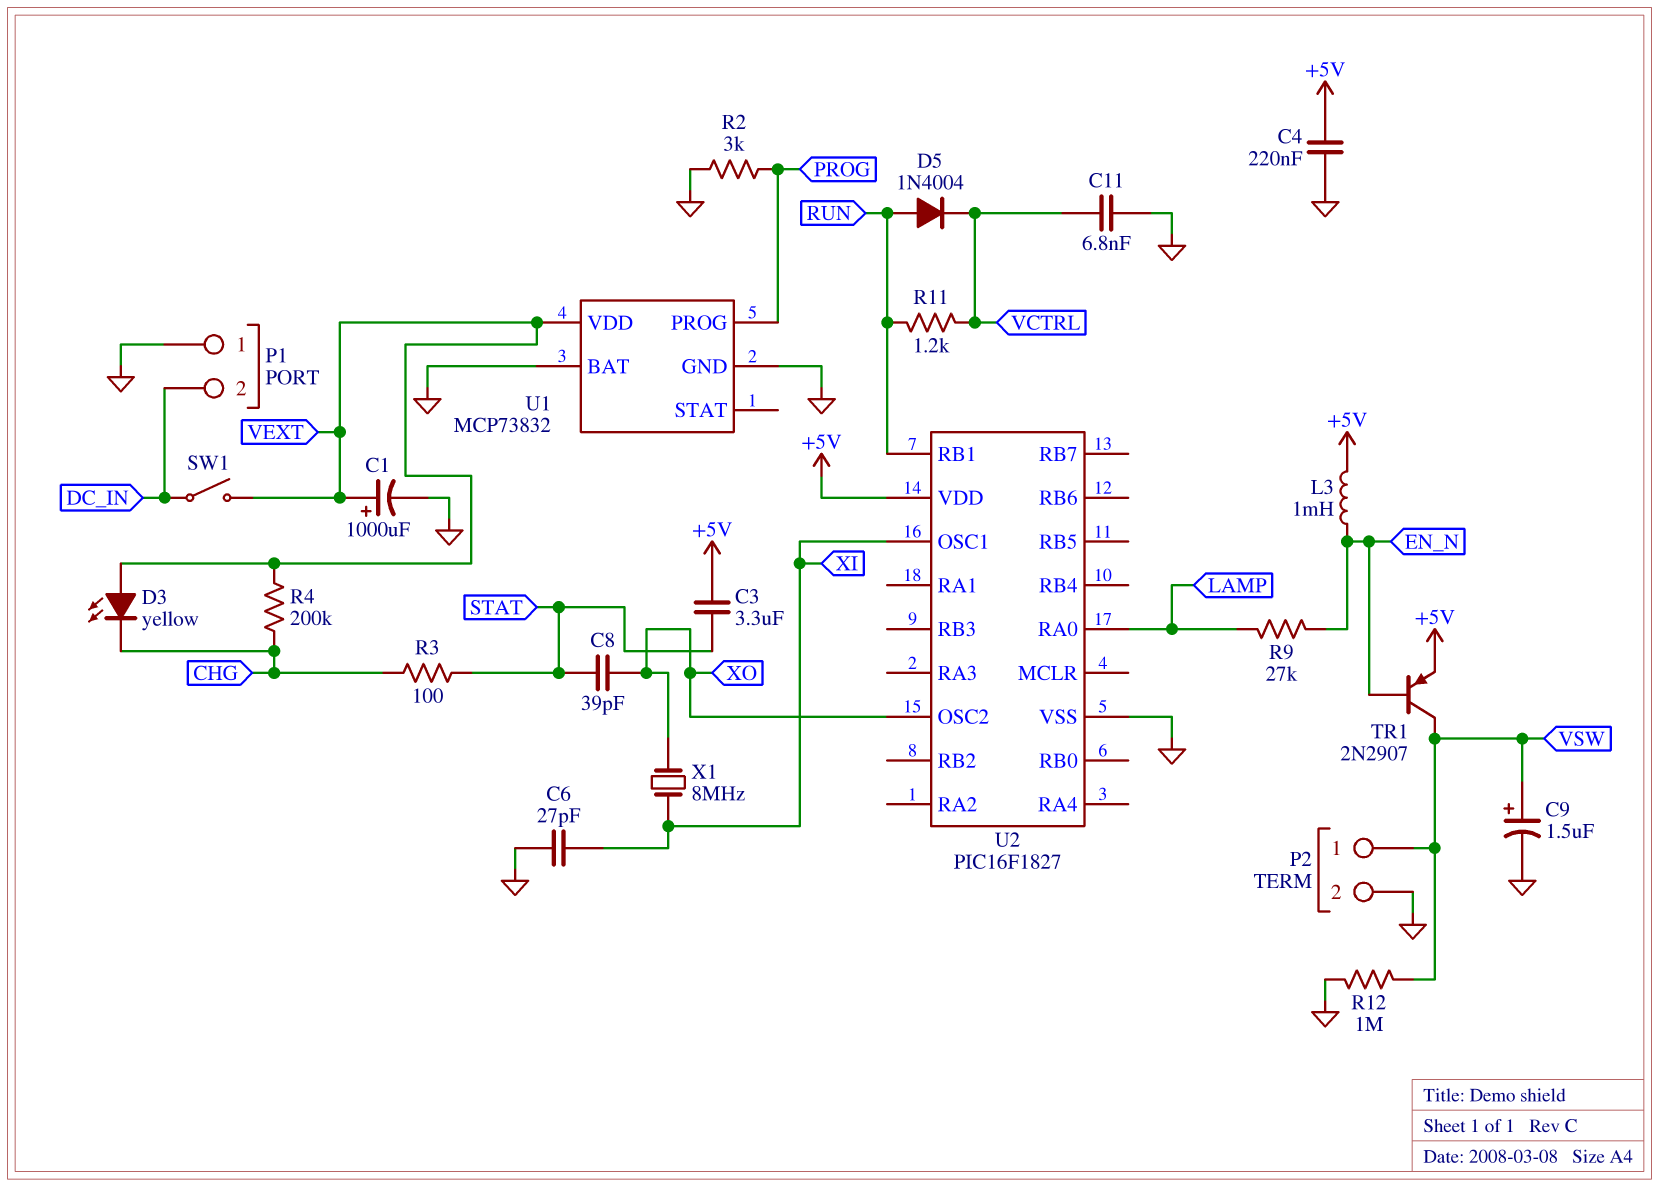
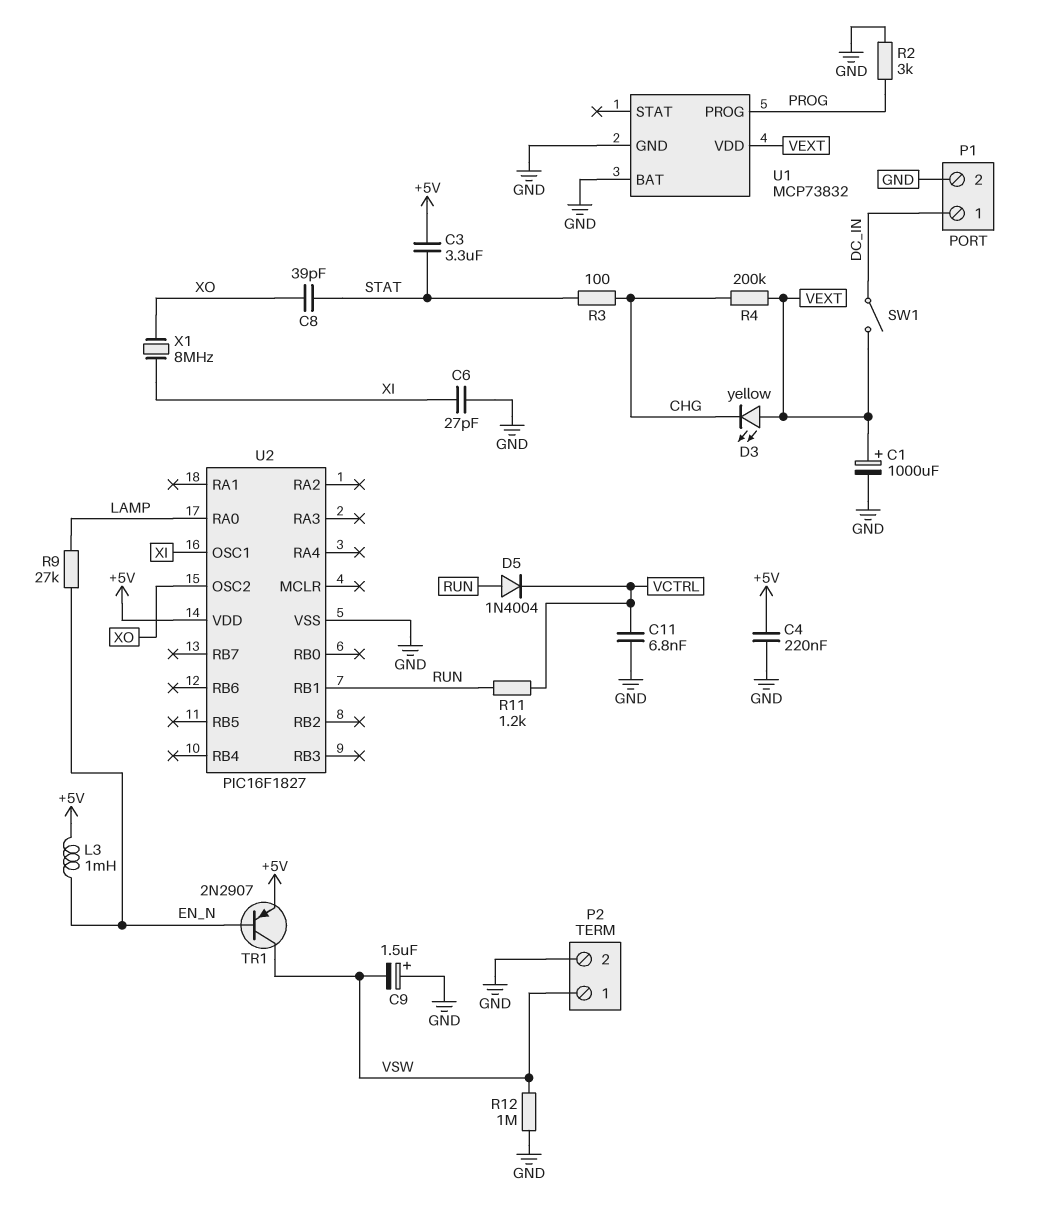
C9: 1.5uF (plus VSW, minus GND) -> 1.5uF (plus GND, minus VSW)
P1 pin 1: GND -> DC_IN
P1 pin 2: DC_IN -> GND

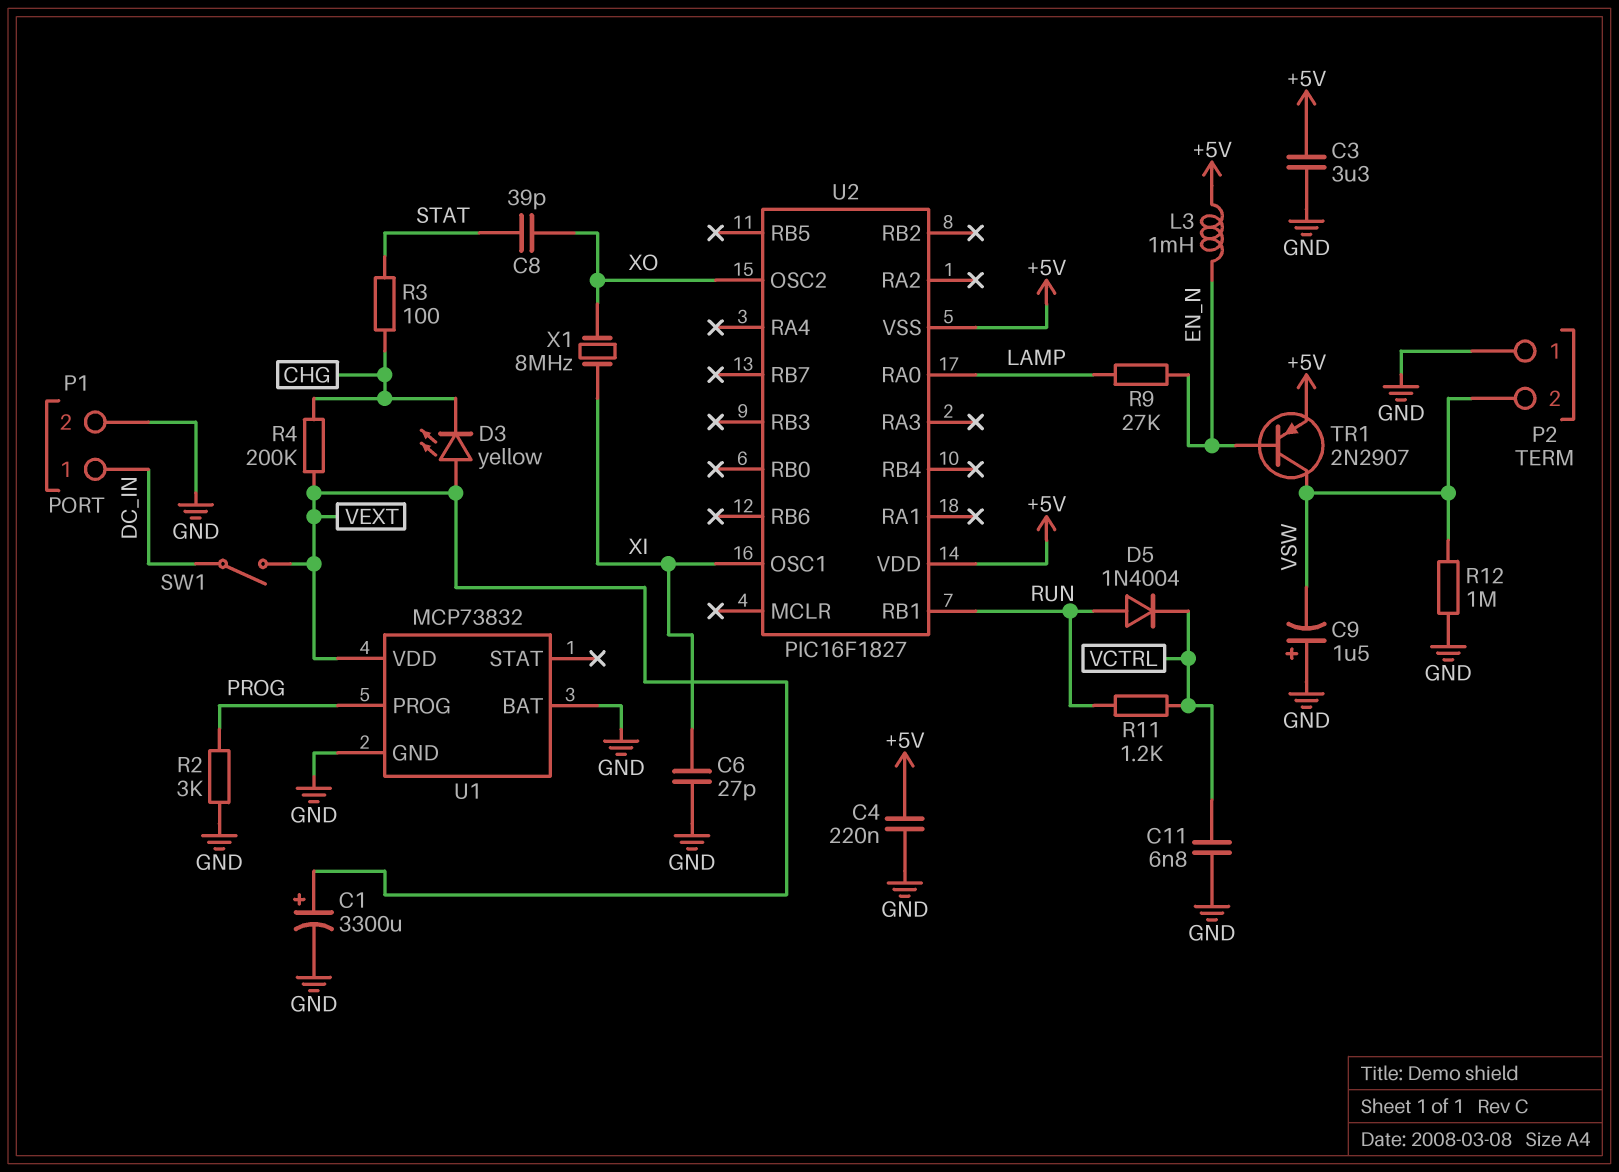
C1: 1000uF (plus VEXT, minus GND) -> 3300uF (plus VEXT, minus GND)
C3: 3.3uF (+5V, STAT) -> 3.3uF (+5V, GND)
P2 pin 1: VSW -> GND
P2 pin 2: GND -> VSW
U2 pin VSS: GND -> +5V

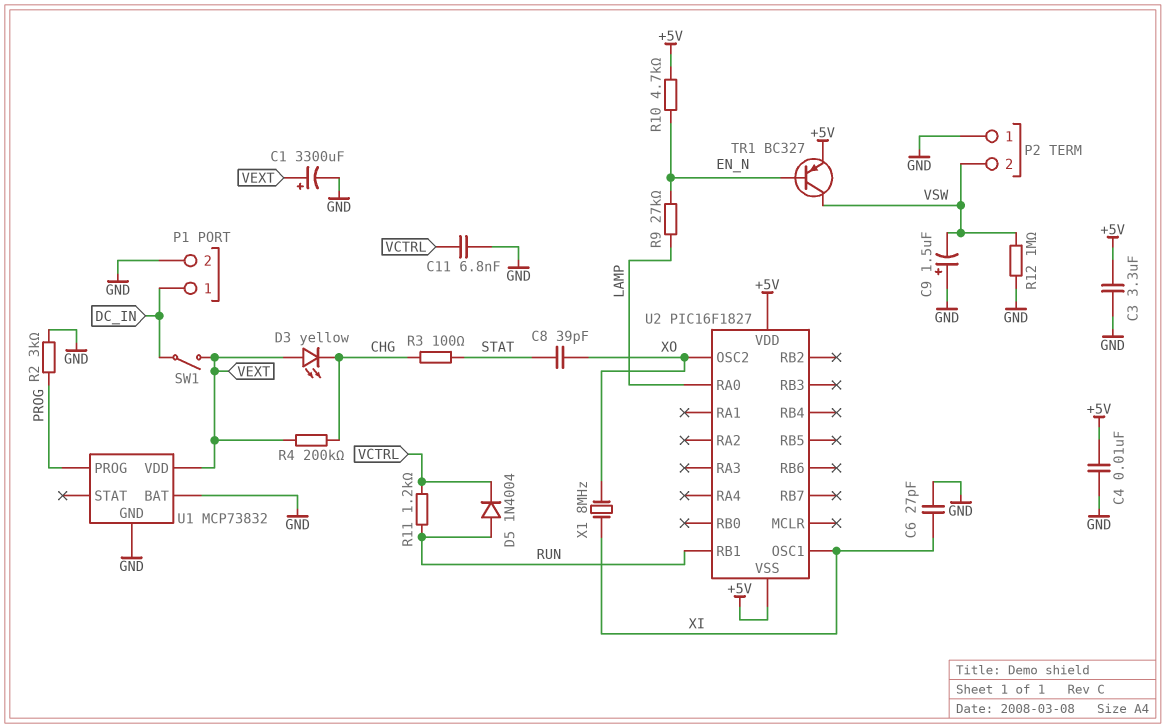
C4: 220nF (+5V, GND) -> 10nF (+5V, GND)
L3: 1mH (+5V, EN_N) -> none
R10: none -> 4.7k (+5V, EN_N)
TR1: PNP 2N2907 (B EN_N, C VSW, E +5V) -> PNP BC327 (B EN_N, C VSW, E +5V)

